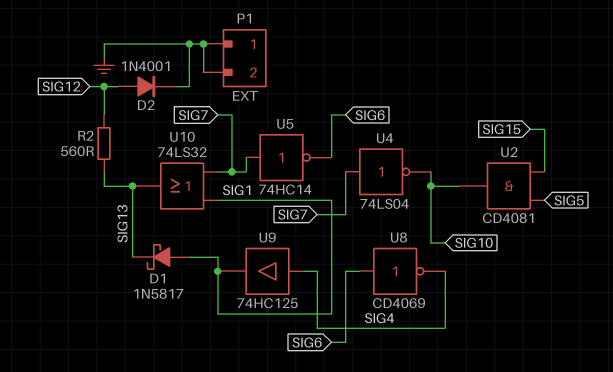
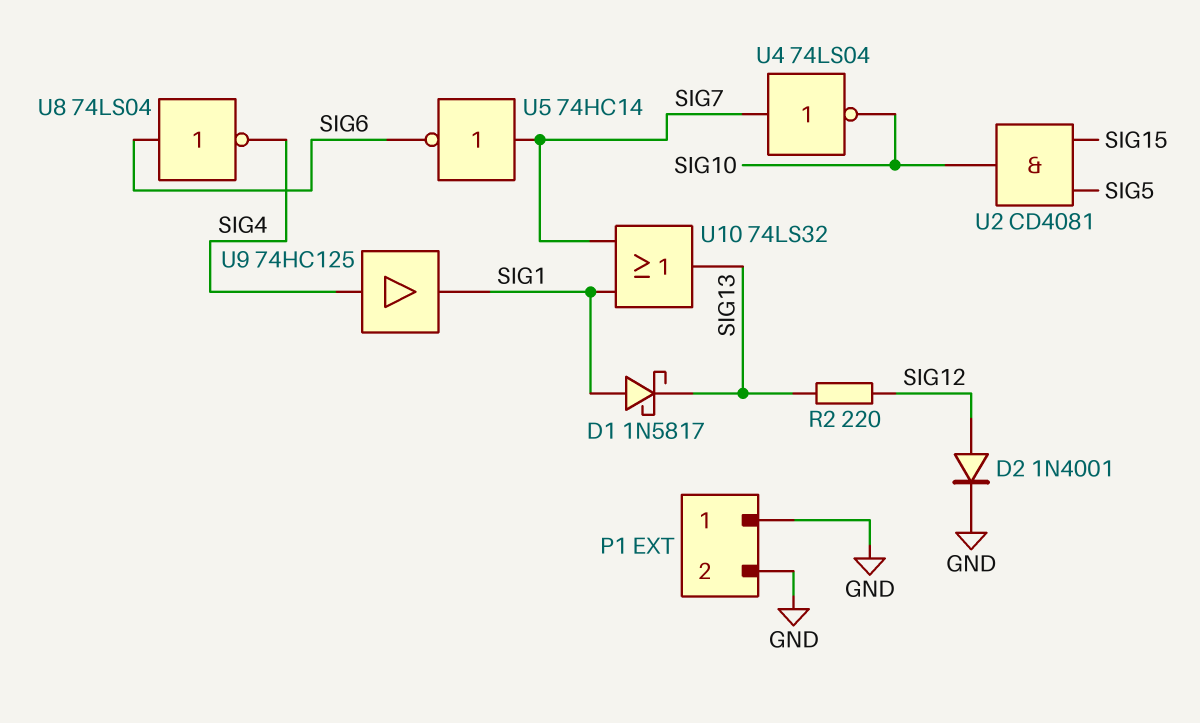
R2: 560 (SIG12, SIG13) -> 220 (SIG12, SIG13)
U8: NOT CD4069 (in SIG6, out SIG4) -> NOT 74LS04 (in SIG6, out SIG4)

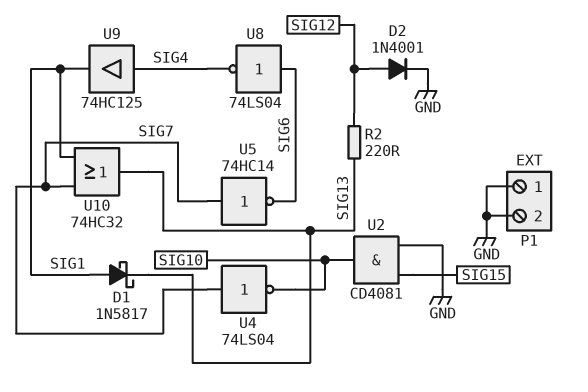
U2: AND CD4081 (in SIG5, in SIG15, out SIG10) -> AND CD4081 (in GND, in SIG15, out SIG10)
U10: OR 74LS32 (in SIG1, in SIG7, out SIG13) -> OR 74HC32 (in SIG1, in SIG7, out SIG13)

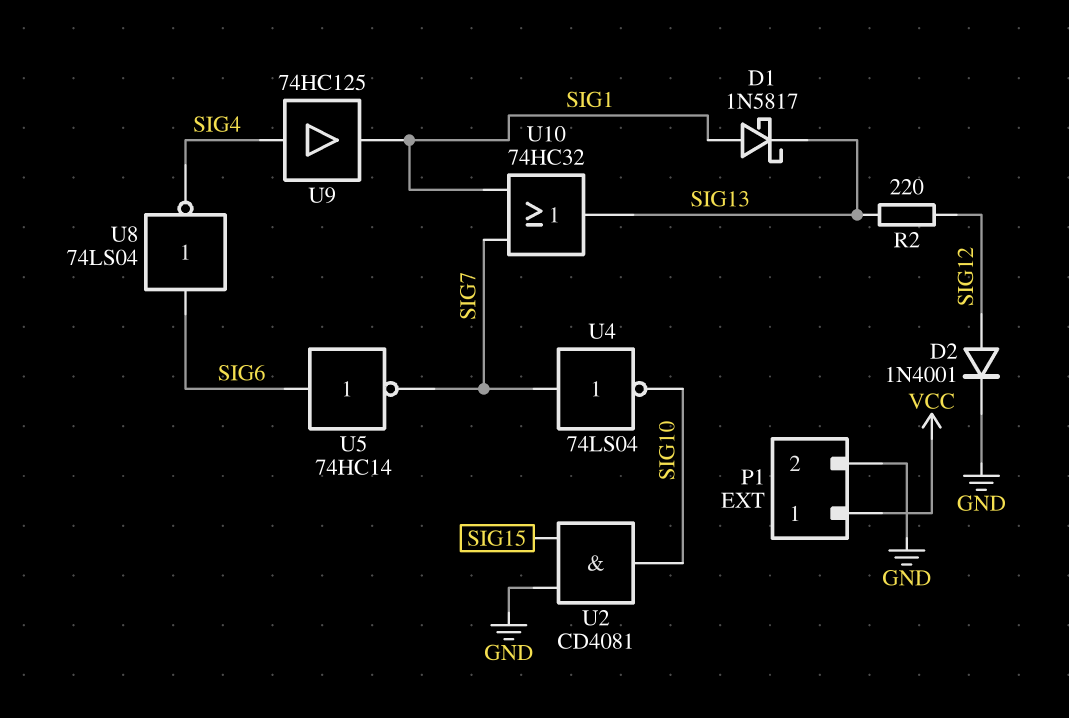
P1 pin 1: GND -> VCC
U5: NOT 74HC14 (in SIG7, out SIG6) -> NOT 74HC14 (in SIG6, out SIG7)

